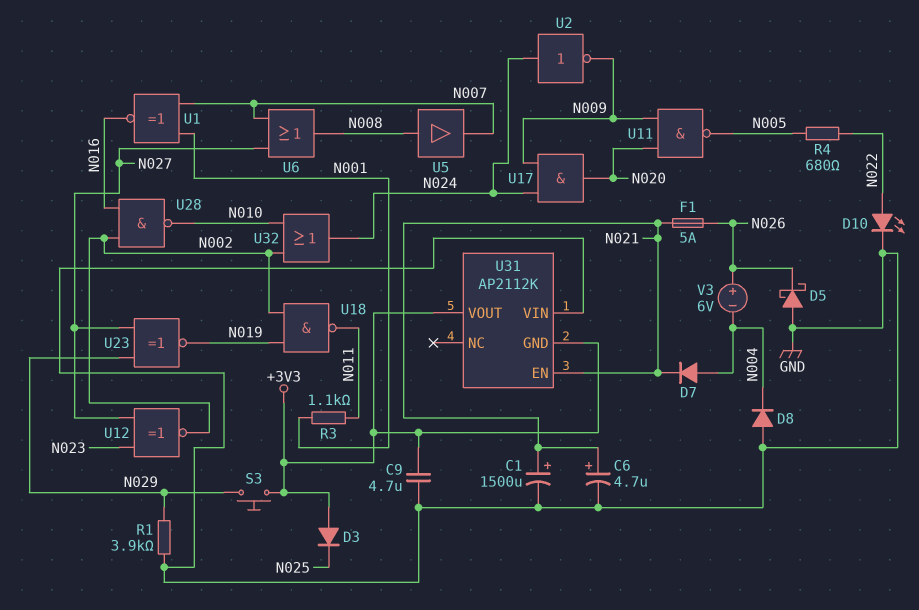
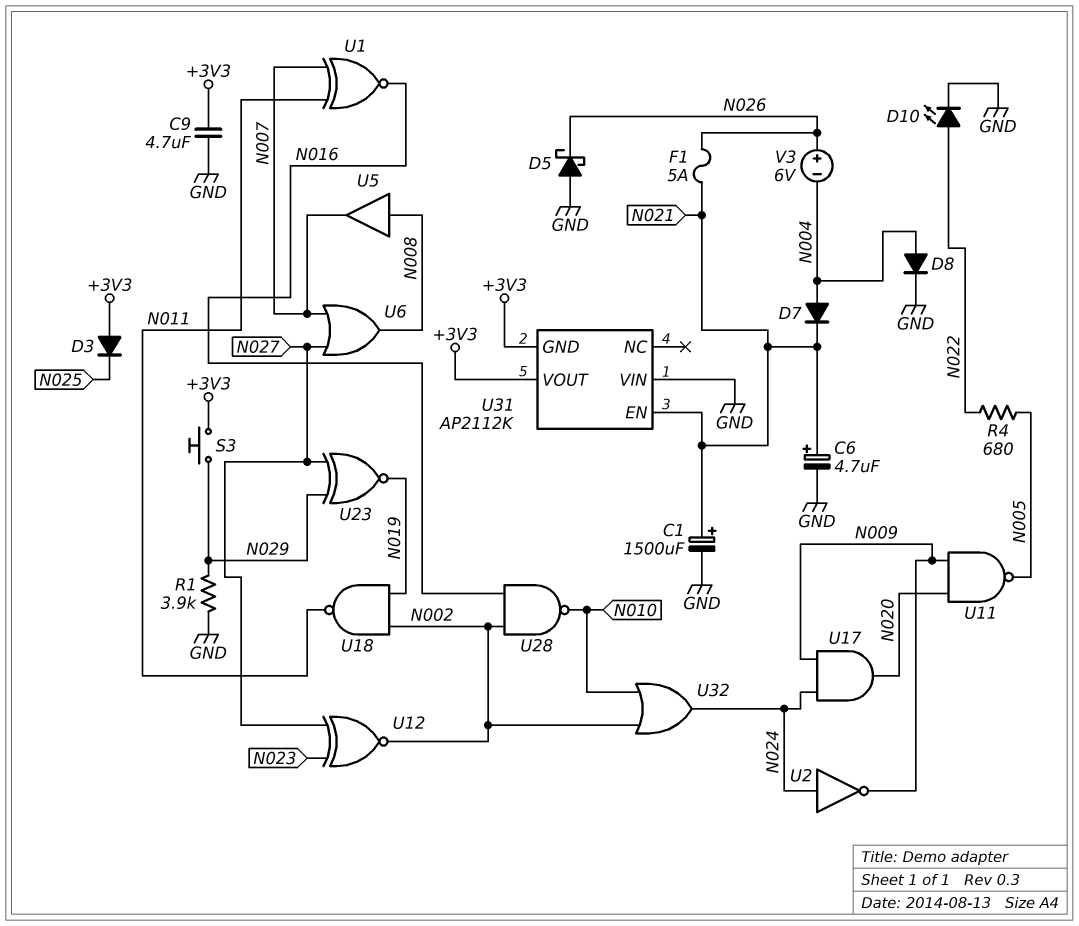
D8: diode (A GND, K N004) -> diode (A N004, K GND)
R3: 1.1k (N001, N011) -> none
U1: XNOR (in N001, in N007, out N016) -> XNOR (in N007, in N011, out N016)

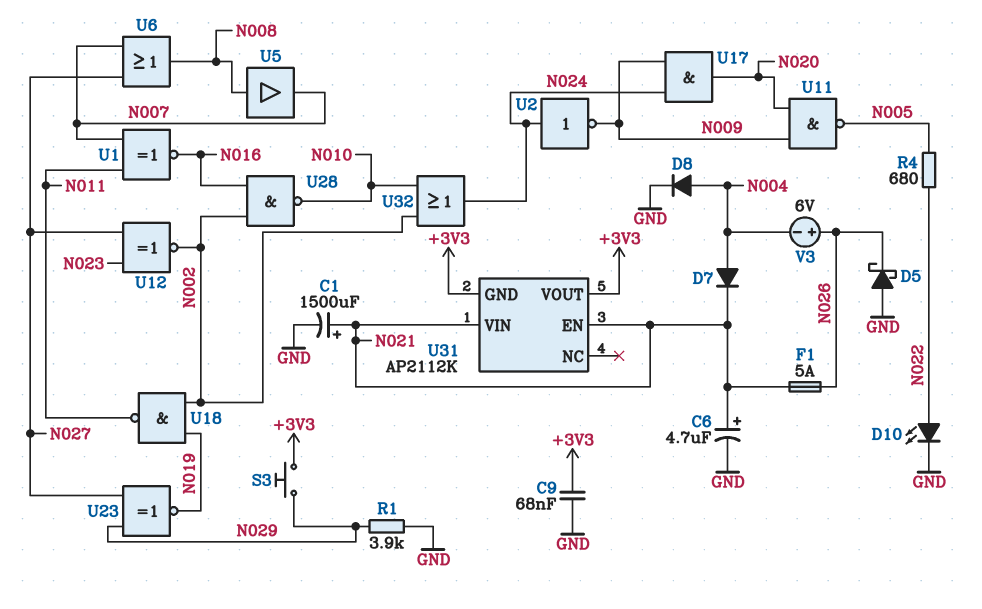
C9: 4.7uF (+3V3, GND) -> 68nF (+3V3, GND)
D3: diode (A +3V3, K N025) -> none
U31 pin VIN: GND -> N021

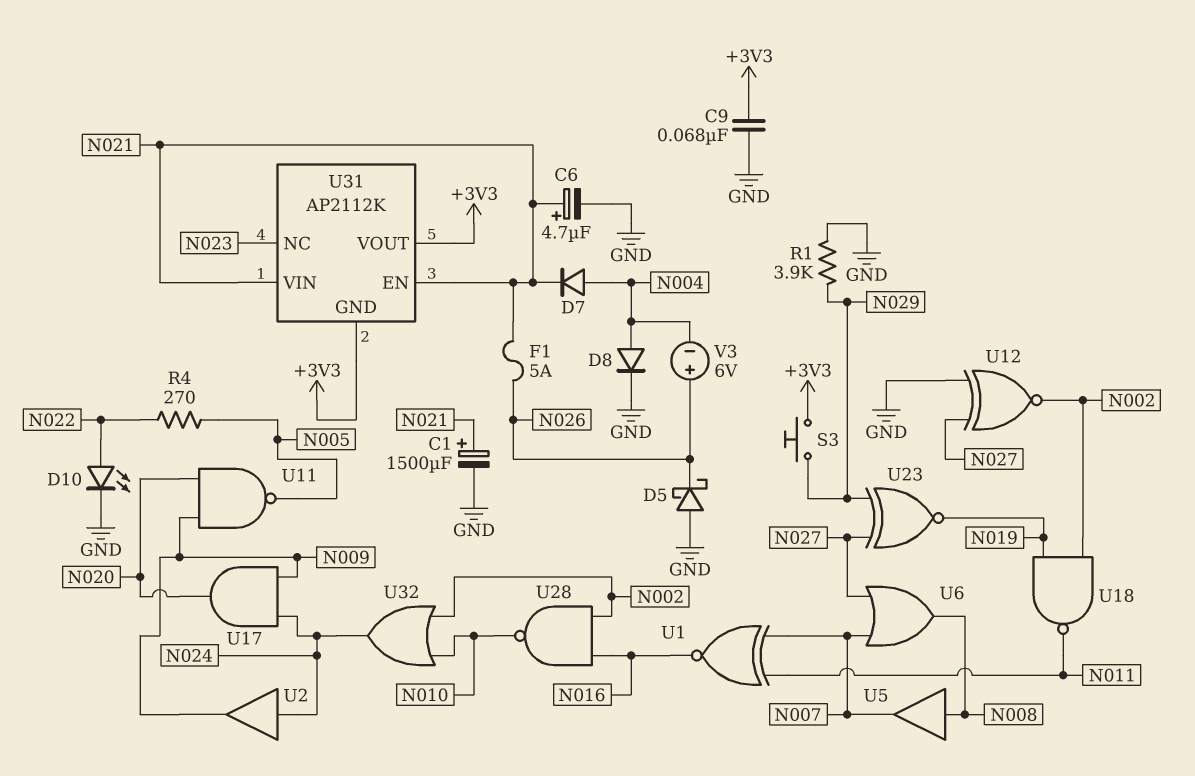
R4: 680 (N005, N022) -> 270 (N005, N022)
U2: NOT (in N024, out N009) -> buffer (in N024, out N009)
U12: XNOR (in N023, in N027, out N002) -> XNOR (in GND, in N027, out N002)
U31 pin NC: none -> N023

